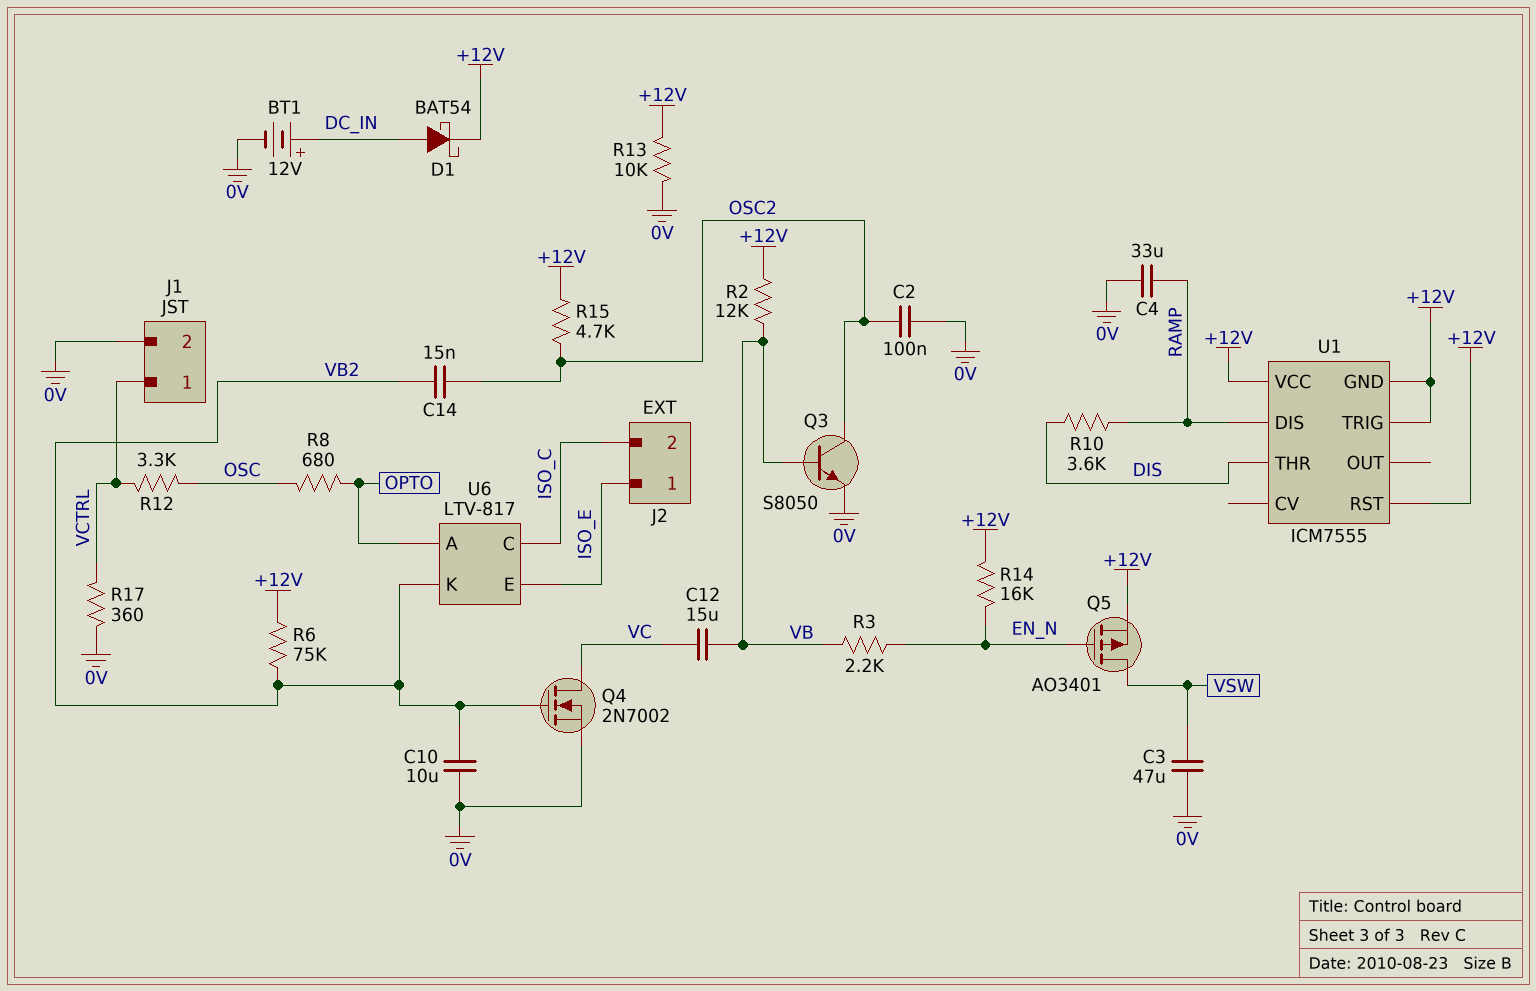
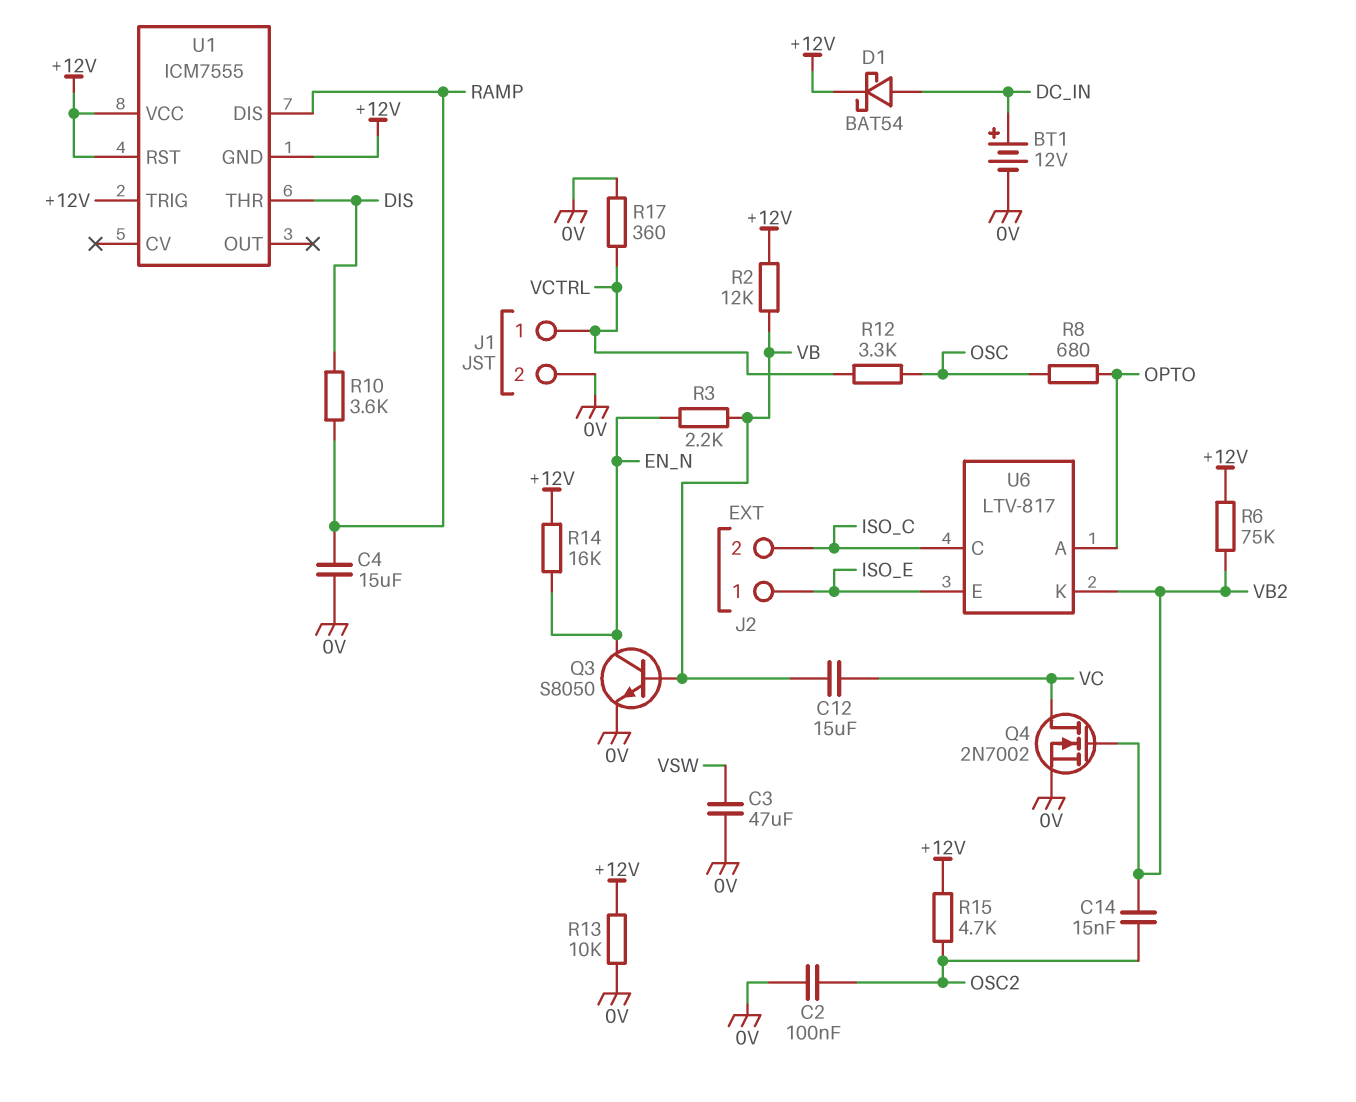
C4: 33uF (0V, RAMP) -> 15uF (0V, RAMP)
C10: 10uF (0V, VB2) -> none
Q3: NPN S8050 (B VB, C OSC2, E 0V) -> NPN S8050 (B VB, C EN_N, E 0V)
Q5: PMOS AO3401 (G EN_N, D VSW, S +12V) -> none

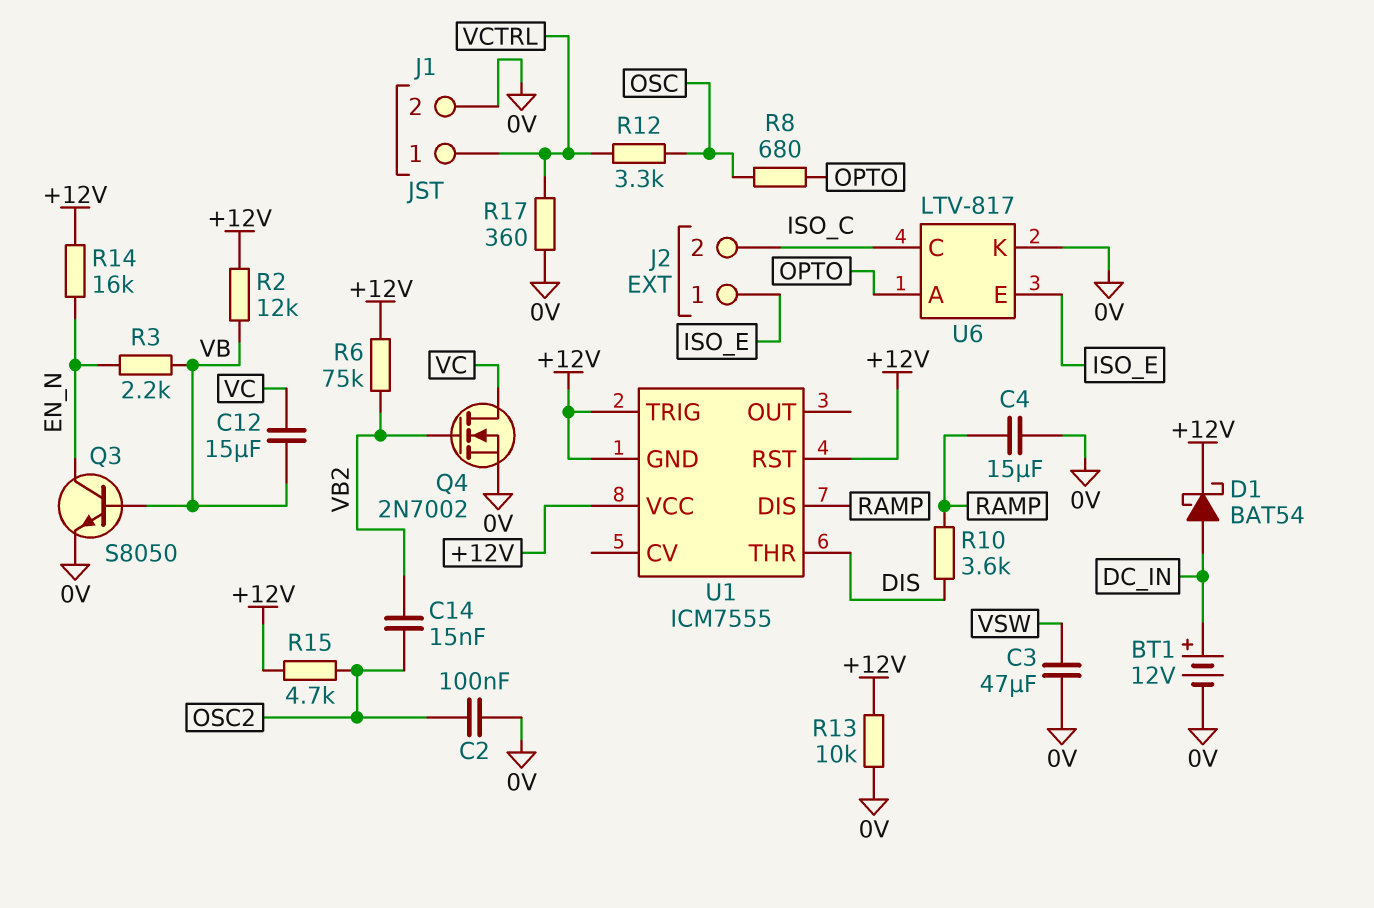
U6 pin K: VB2 -> 0V

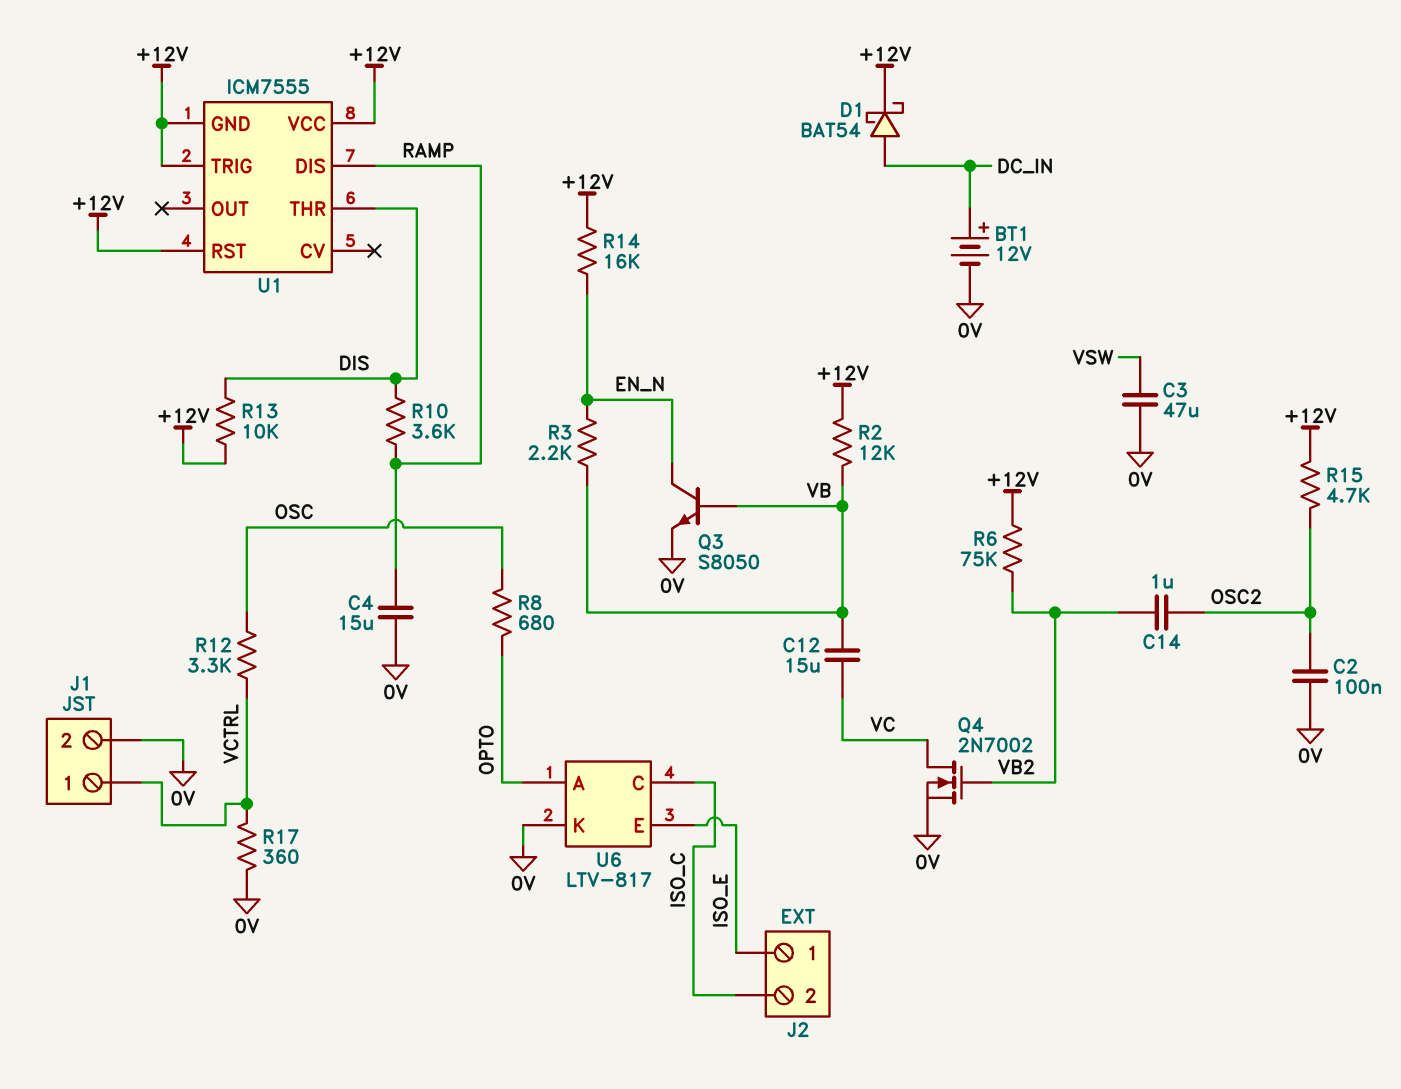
C14: 15nF (OSC2, VB2) -> 1uF (OSC2, VB2)
R13: 10k (+12V, 0V) -> 10k (+12V, DIS)

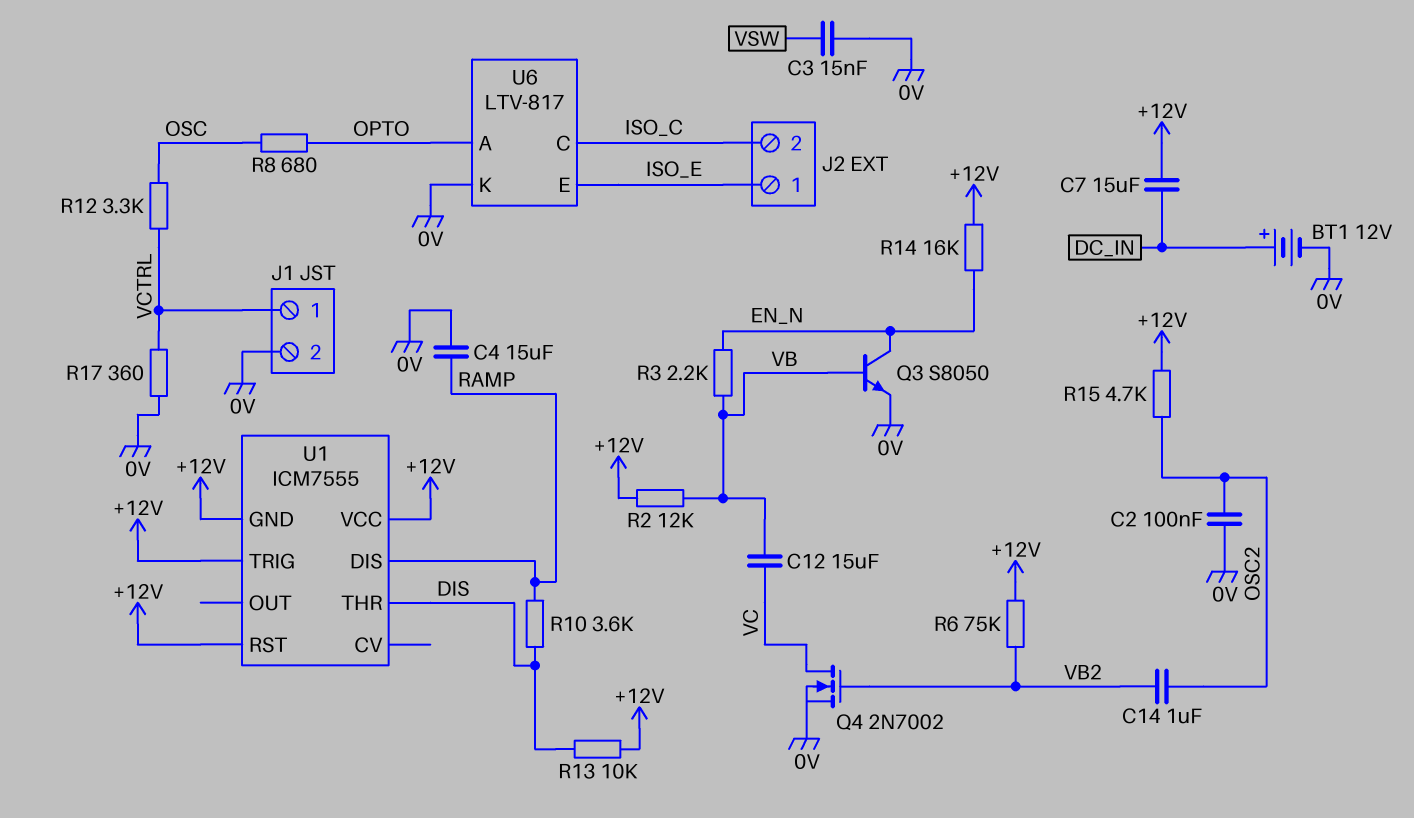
C3: 47uF (0V, VSW) -> 15nF (0V, VSW)
C7: none -> 15uF (+12V, DC_IN)
D1: schottky BAT54 (A DC_IN, K +12V) -> none

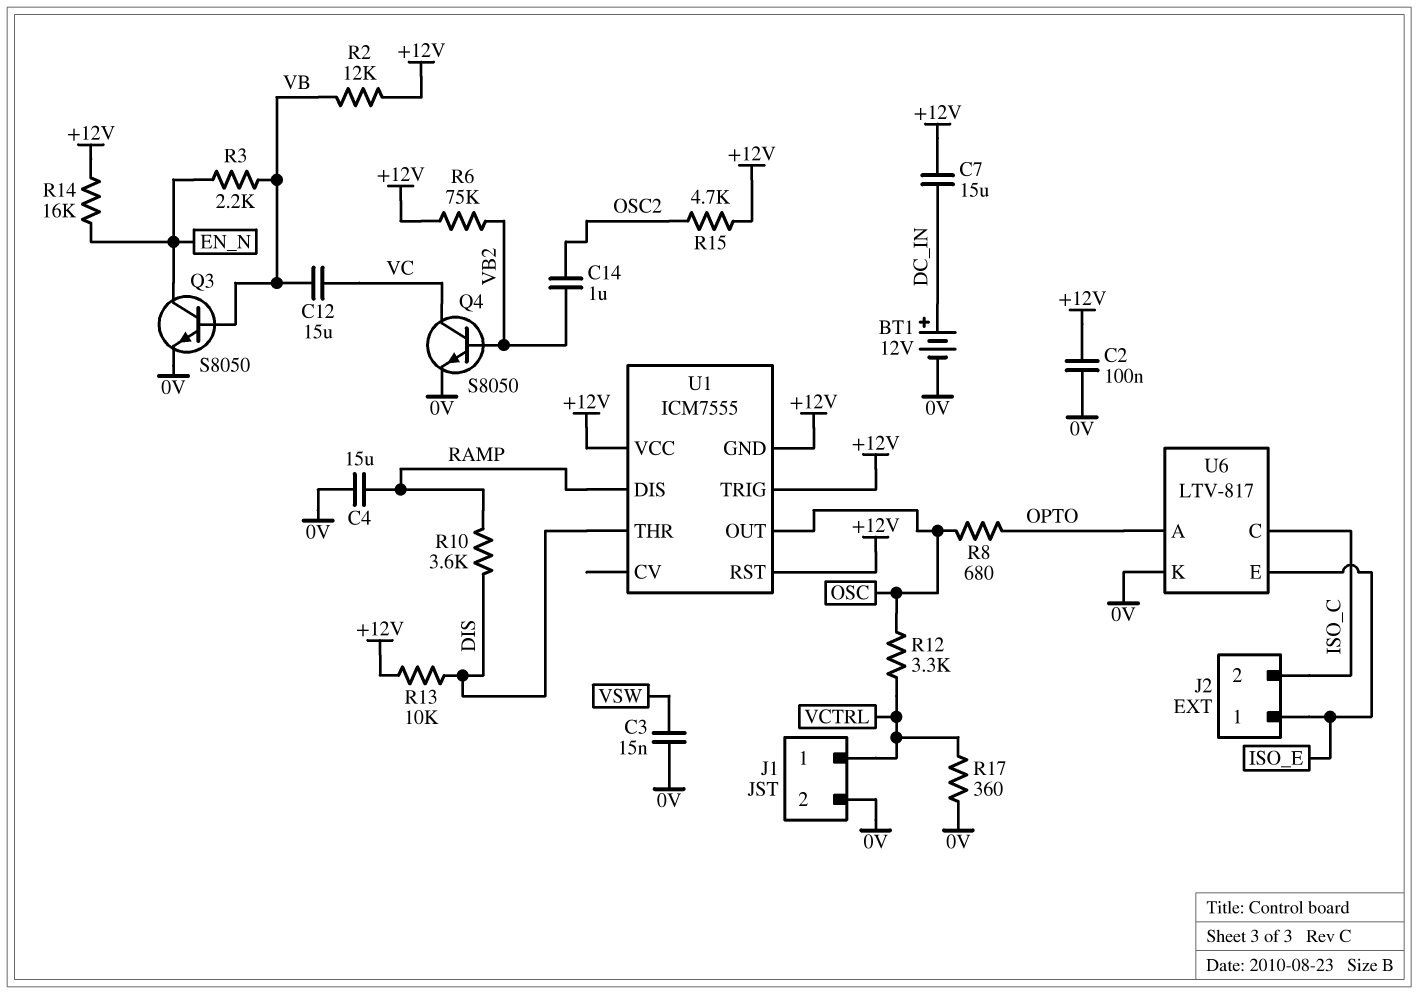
C2: 100nF (0V, OSC2) -> 100nF (+12V, 0V)
Q4: NMOS 2N7002 (G VB2, D VC, S 0V) -> NPN S8050 (B VB2, C VC, E 0V)
U1 pin OUT: none -> OSC

